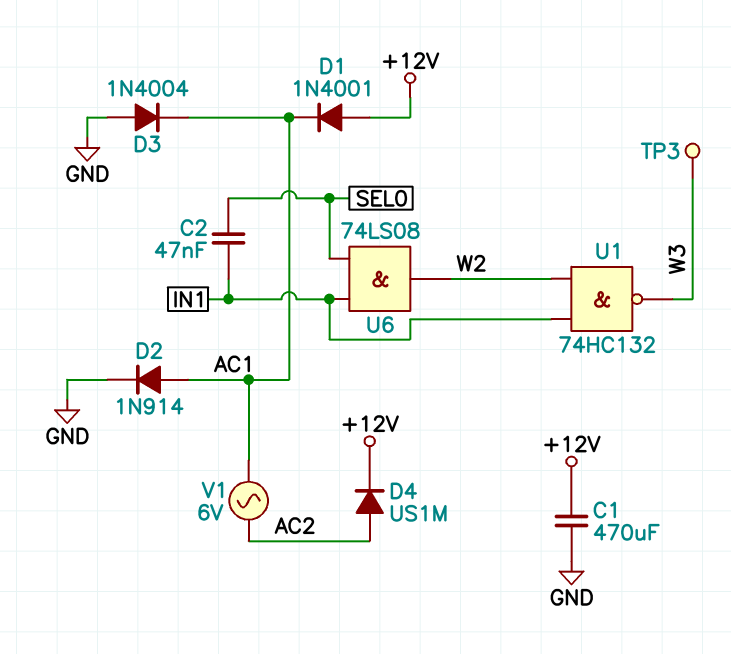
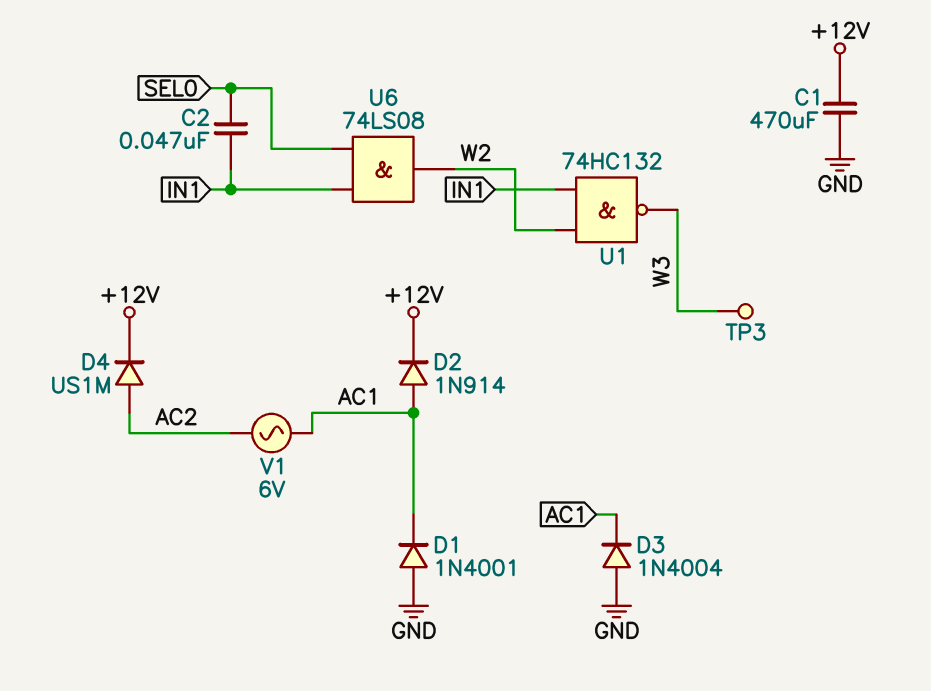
D1: diode 1N4001 (A +12V, K AC1) -> diode 1N4001 (A GND, K AC1)
D2: diode 1N914 (A AC1, K GND) -> diode 1N914 (A AC1, K +12V)

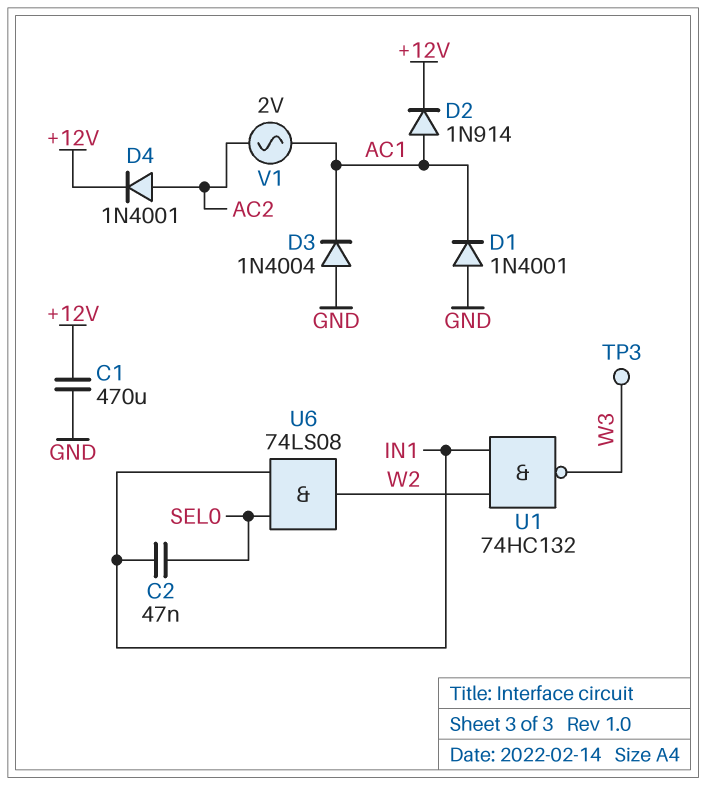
D4: diode US1M (A AC2, K +12V) -> diode 1N4001 (A AC2, K +12V)
V1: AC 6V (AC1, AC2) -> AC 2V (AC1, AC2)

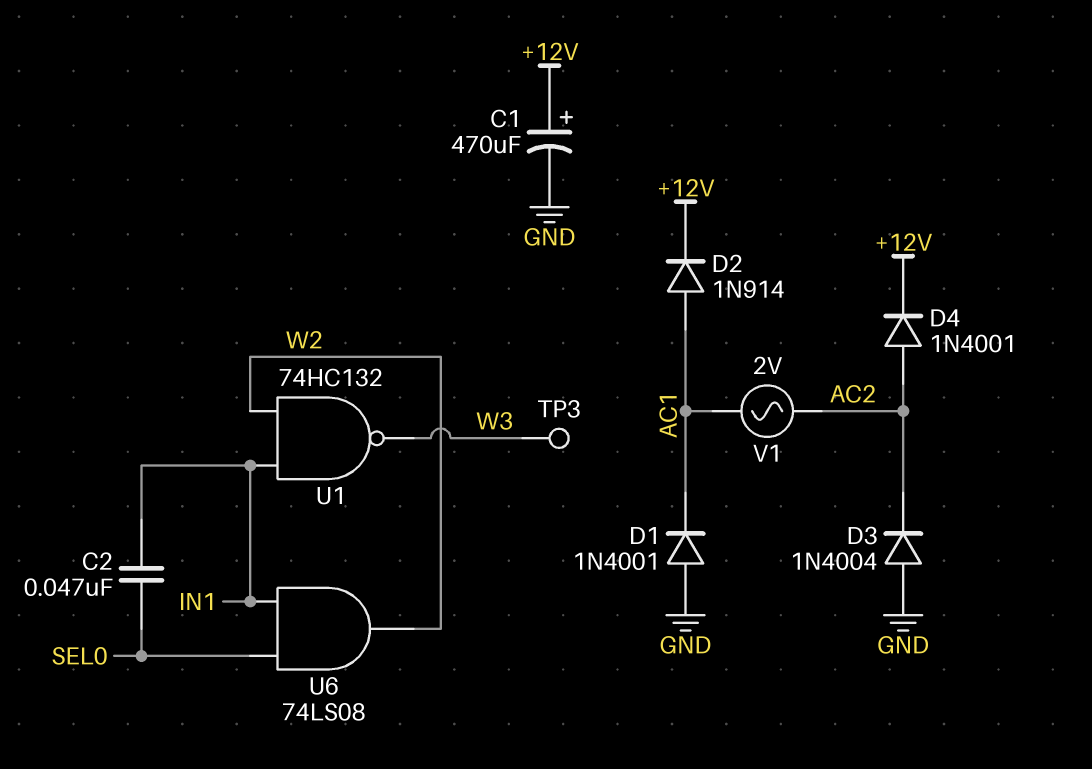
C1: 470uF (+12V, GND) -> 470uF (plus +12V, minus GND)
D3: diode 1N4004 (A GND, K AC1) -> diode 1N4004 (A GND, K AC2)

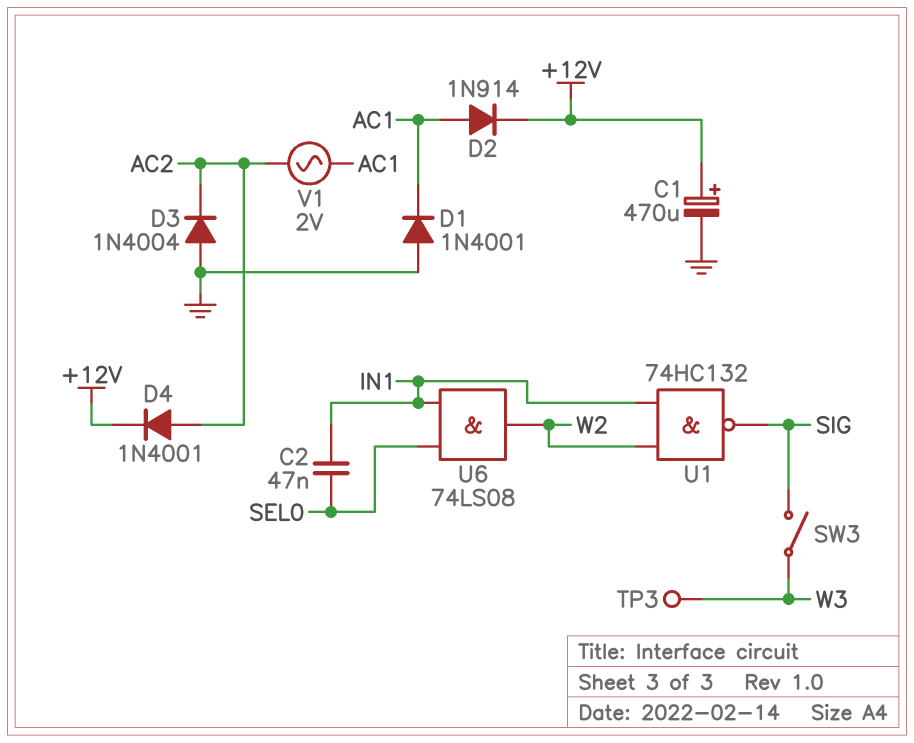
SW3: none -> switch (SIG, W3)
U1: NAND 74HC132 (in IN1, in W2, out W3) -> NAND 74HC132 (in IN1, in W2, out SIG)

